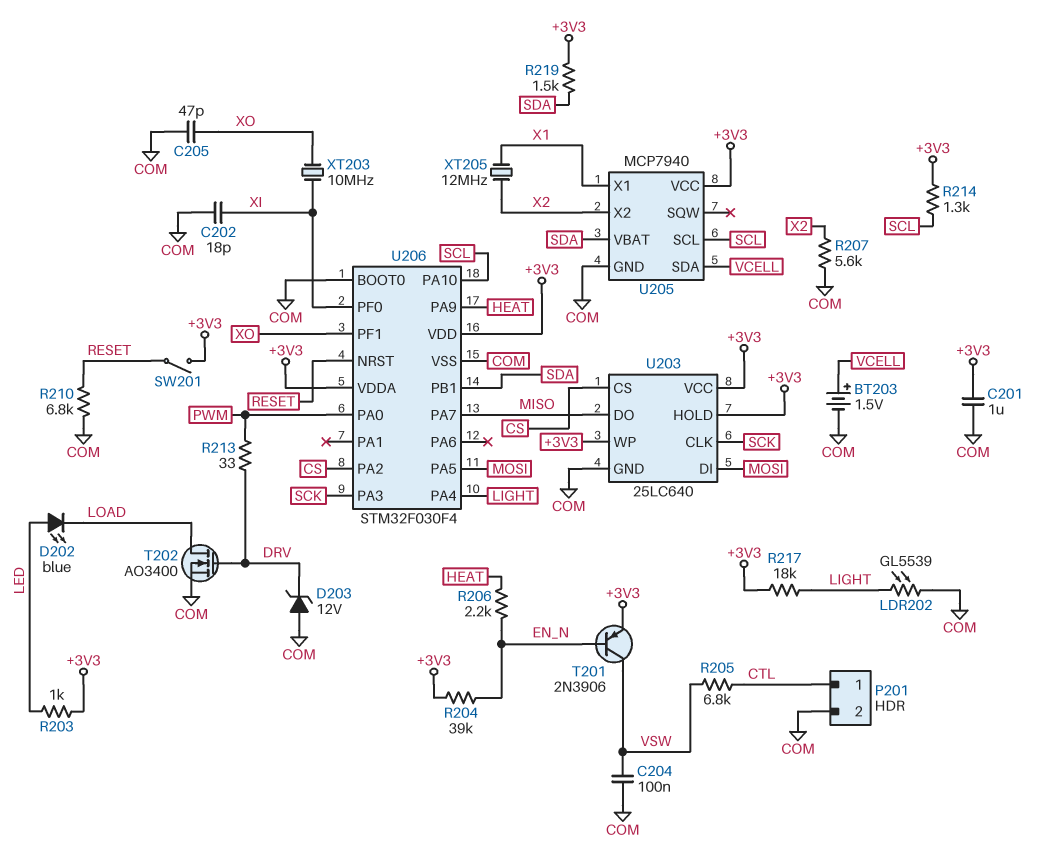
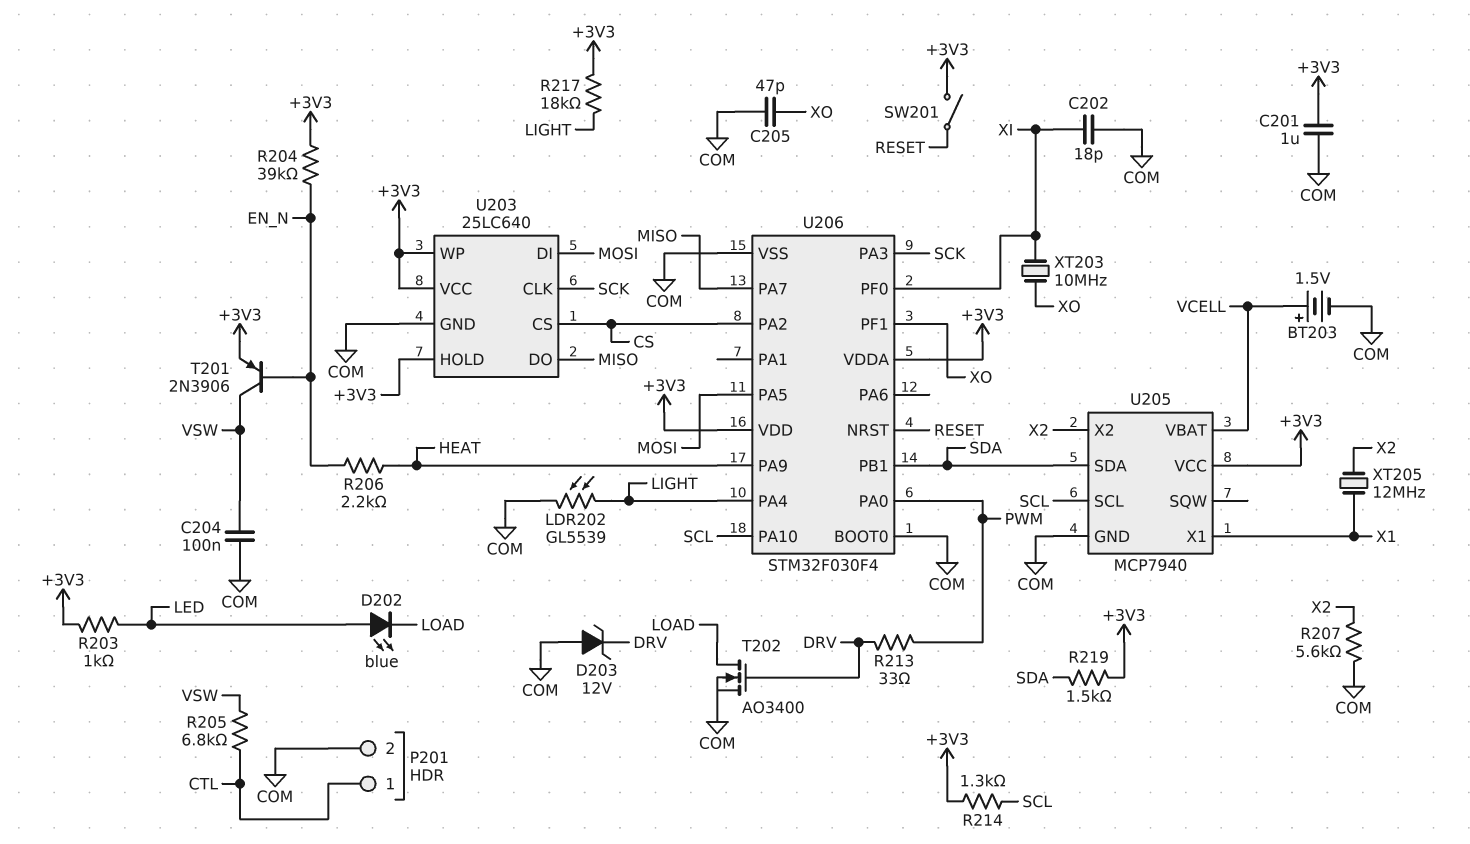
R210: 6.8k (COM, RESET) -> none
U205 pin SDA: VCELL -> SDA
U205 pin VBAT: SDA -> VCELL

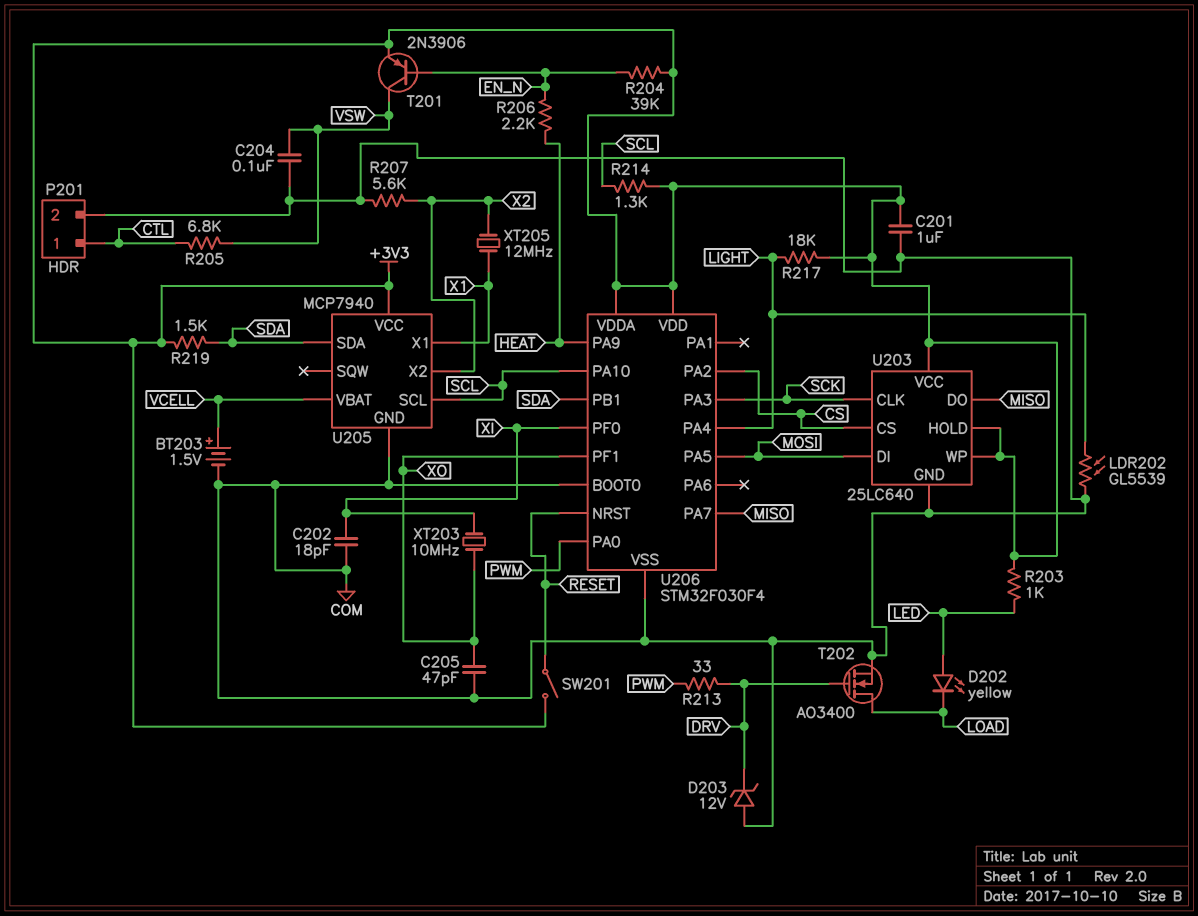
D202: LED blue (A LED, K LOAD) -> LED yellow (A LED, K LOAD)

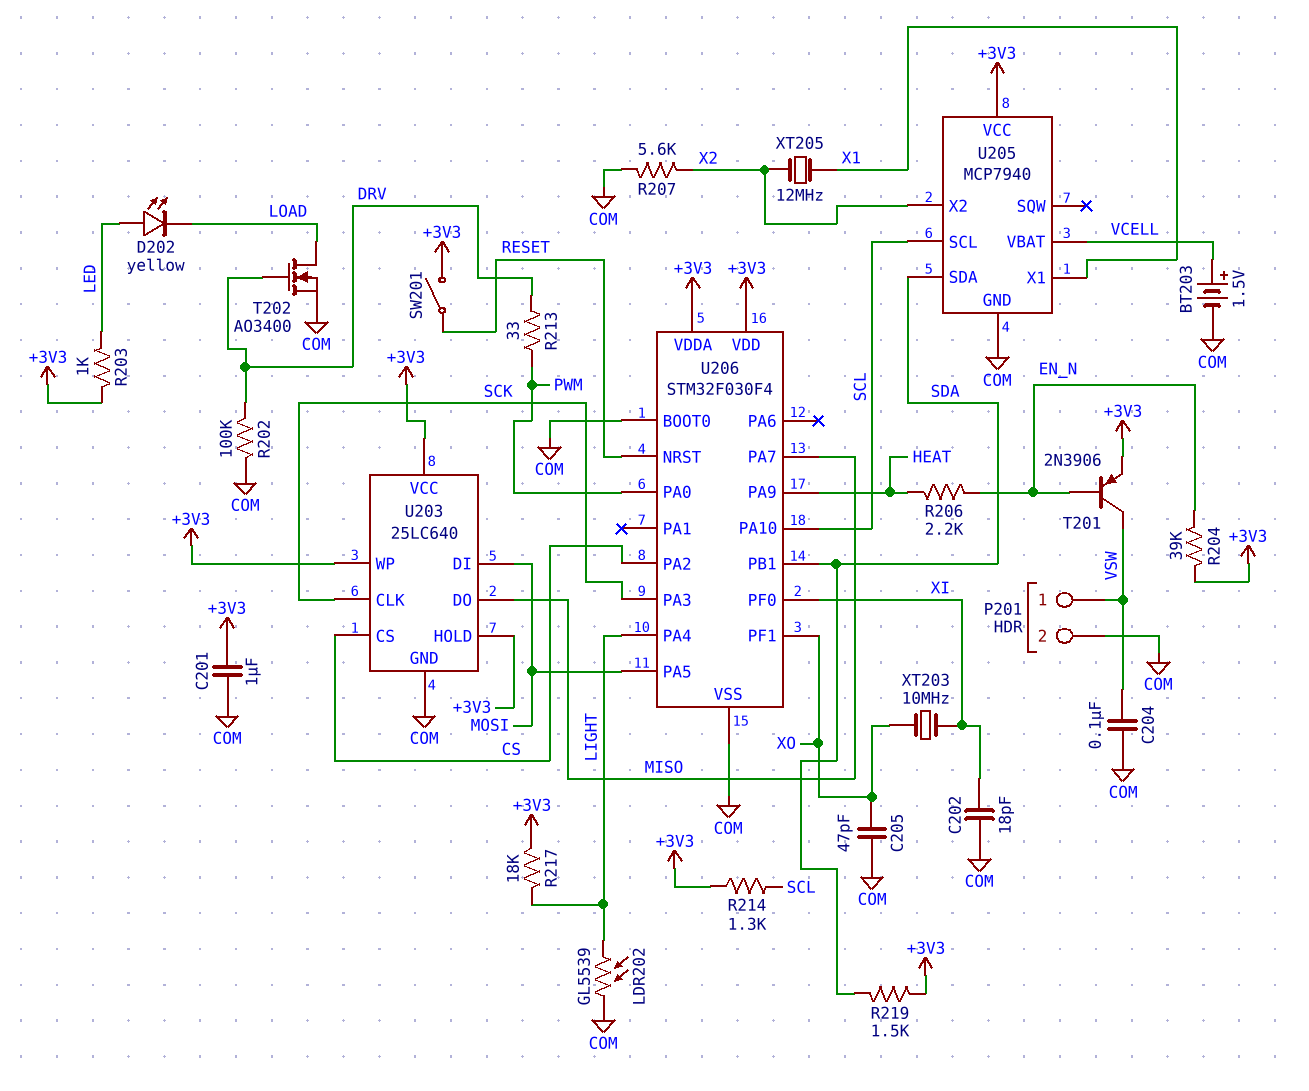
D203: zener 12V (A COM, K DRV) -> none
P201 pin 1: CTL -> VSW
R202: none -> 100k (COM, DRV)
R205: 6.8k (CTL, VSW) -> none

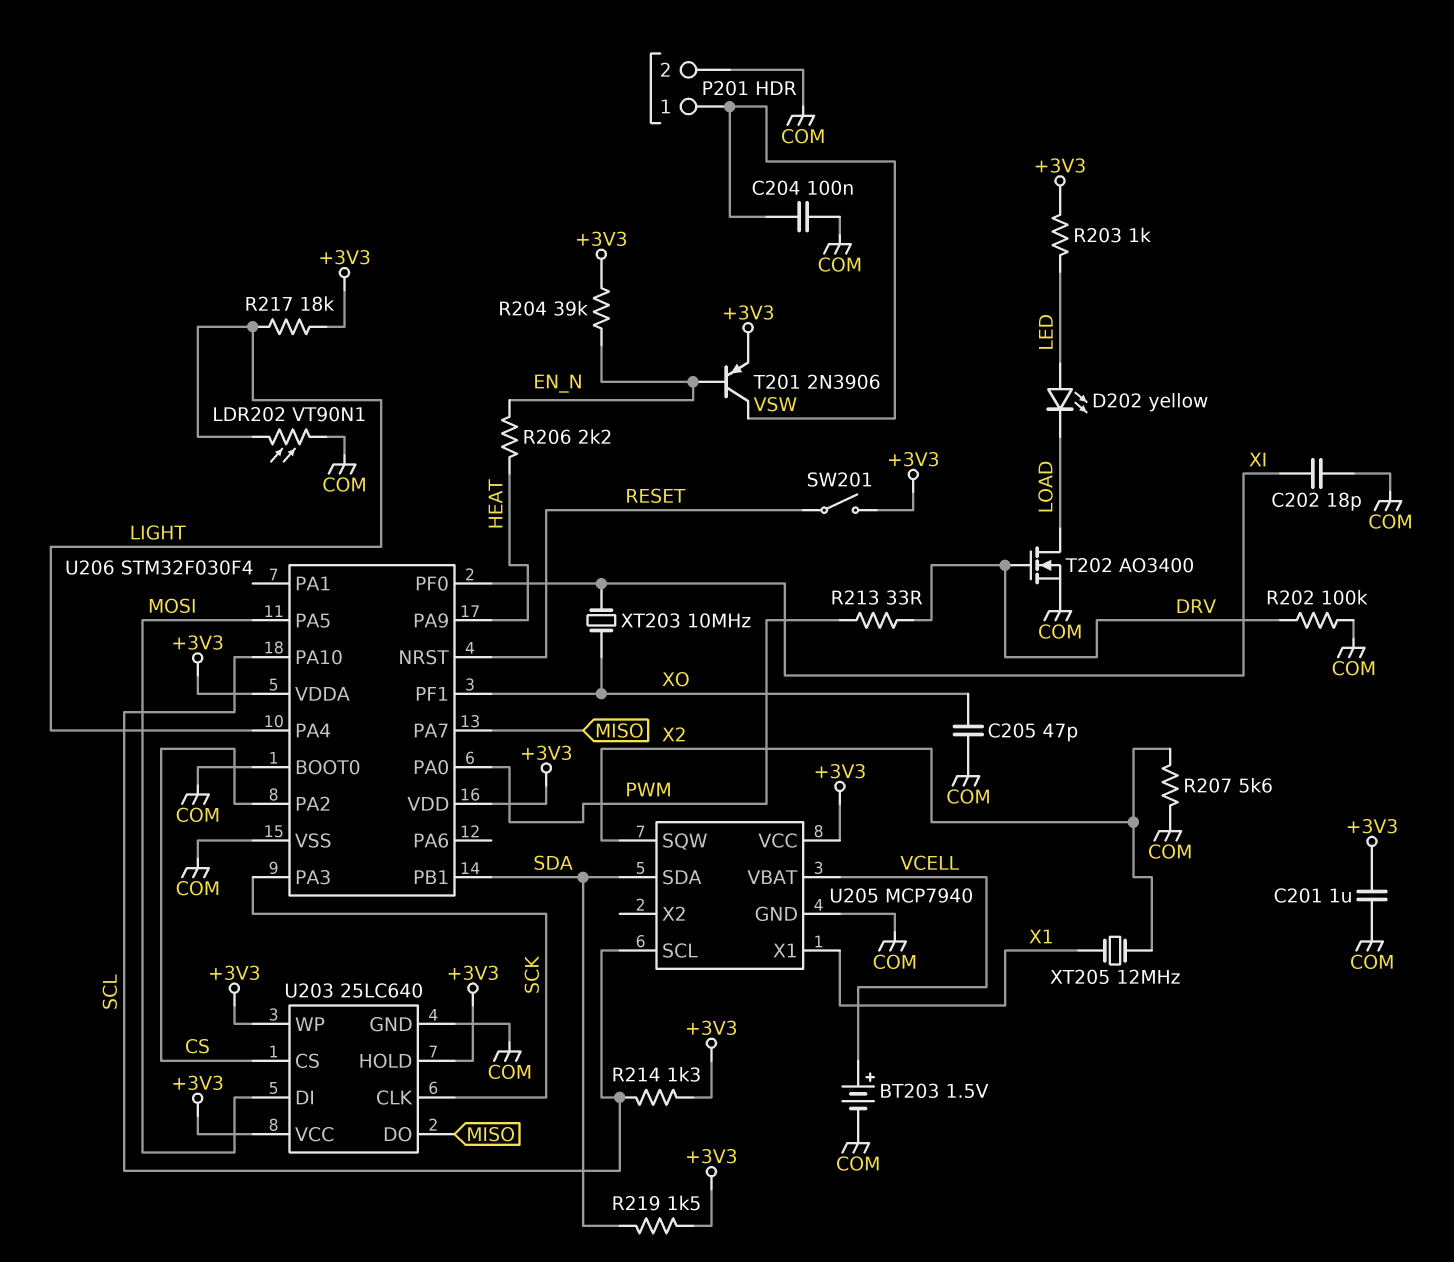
LDR202: GL5539 (COM, LIGHT) -> VT90N1 (COM, LIGHT)
U205 pin SQW: none -> X2
U205 pin X2: X2 -> none

